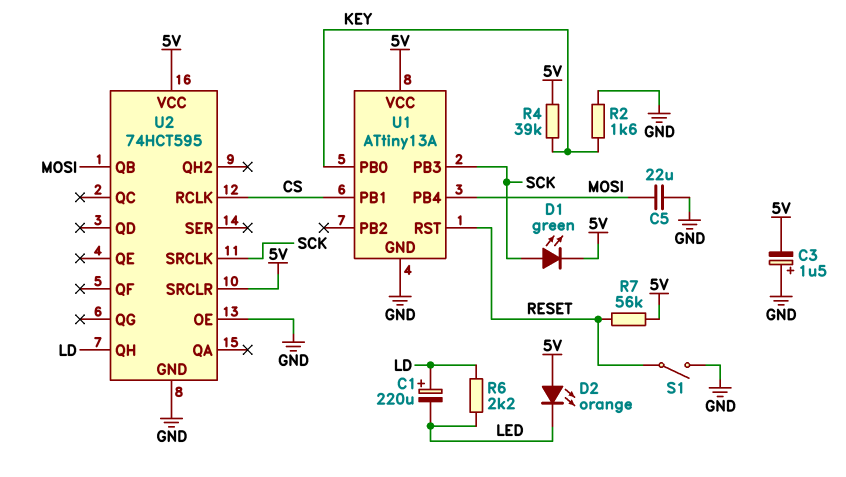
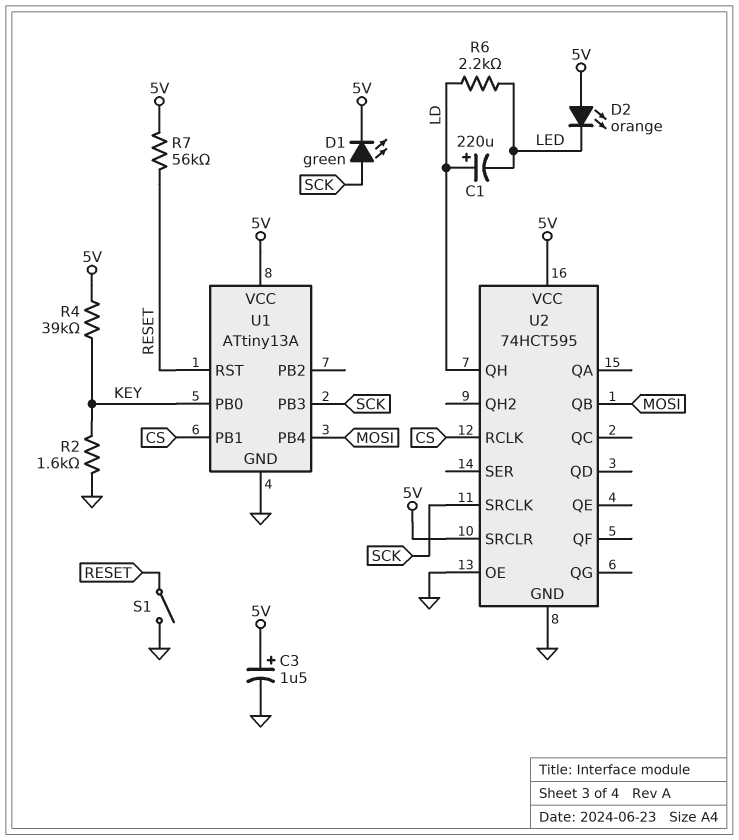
C3: 1.5uF (plus GND, minus 5V) -> 1.5uF (plus 5V, minus GND)
C5: 22uF (GND, MOSI) -> none

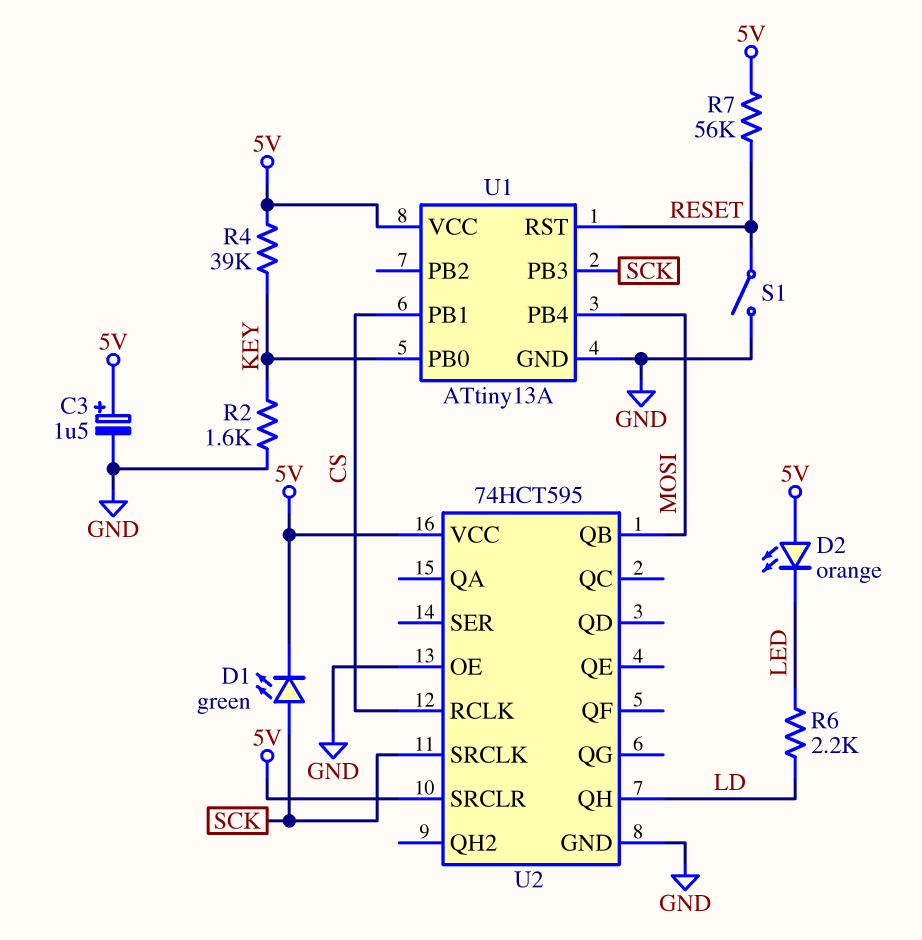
C1: 220uF (plus LD, minus LED) -> none

